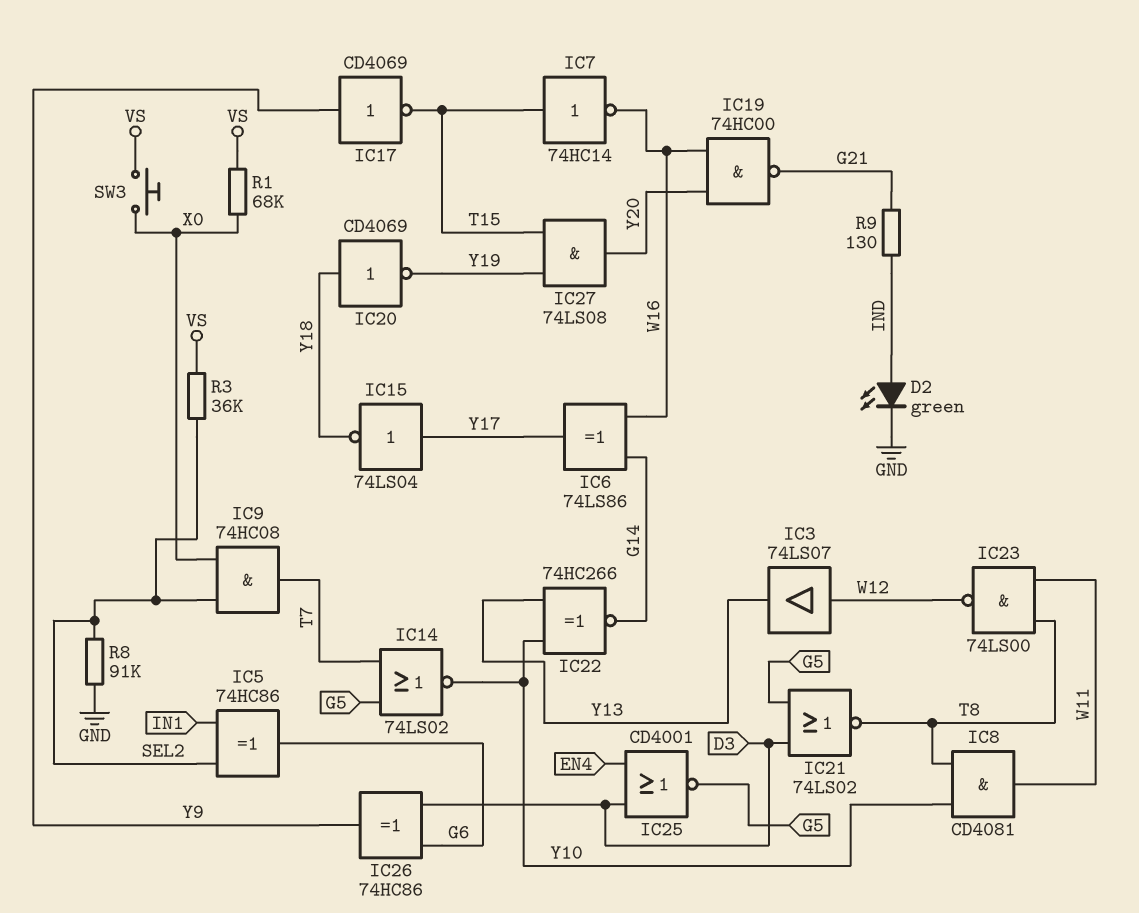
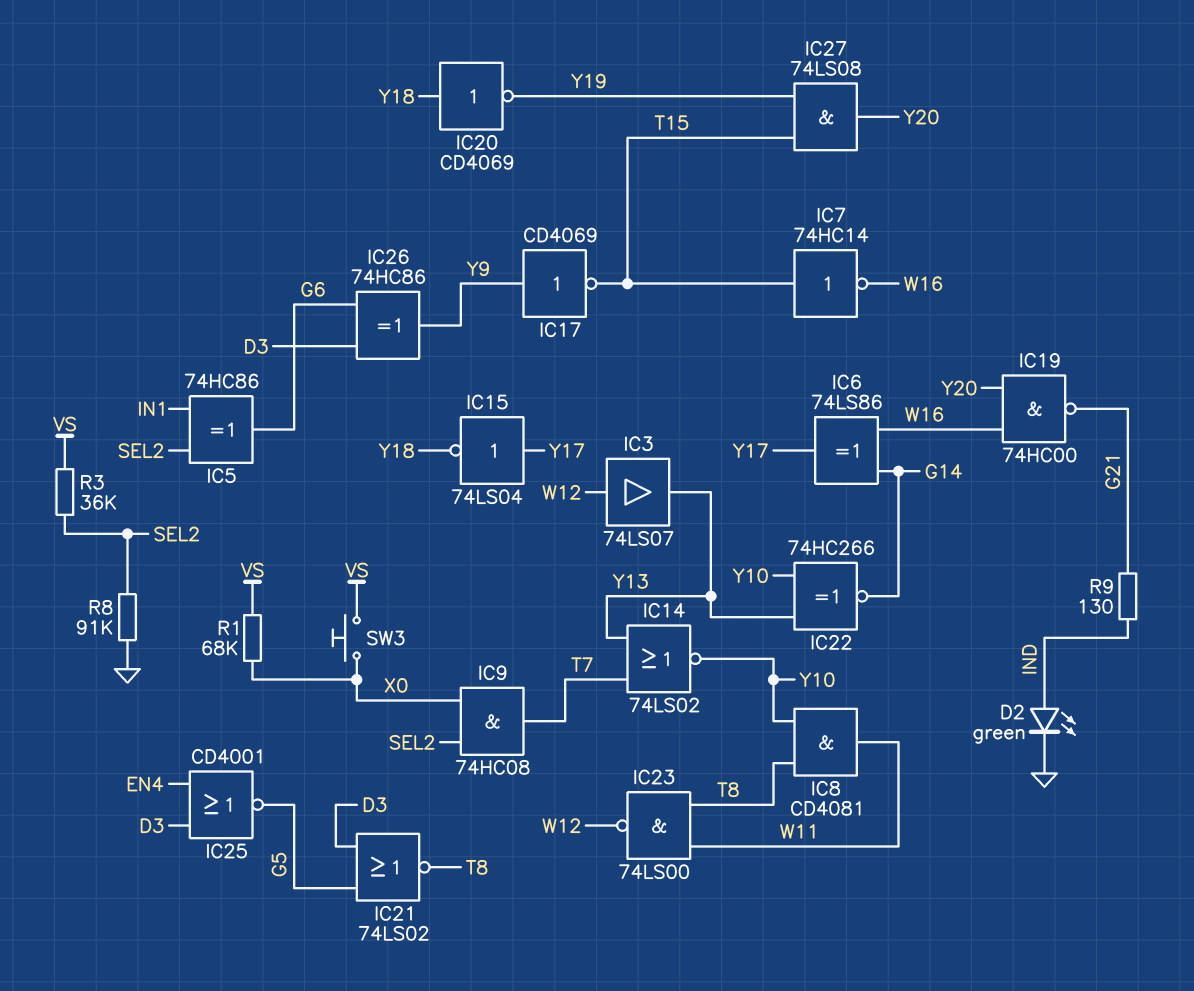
IC14: NOR 74LS02 (in G5, in T7, out Y10) -> NOR 74LS02 (in T7, in Y13, out Y10)

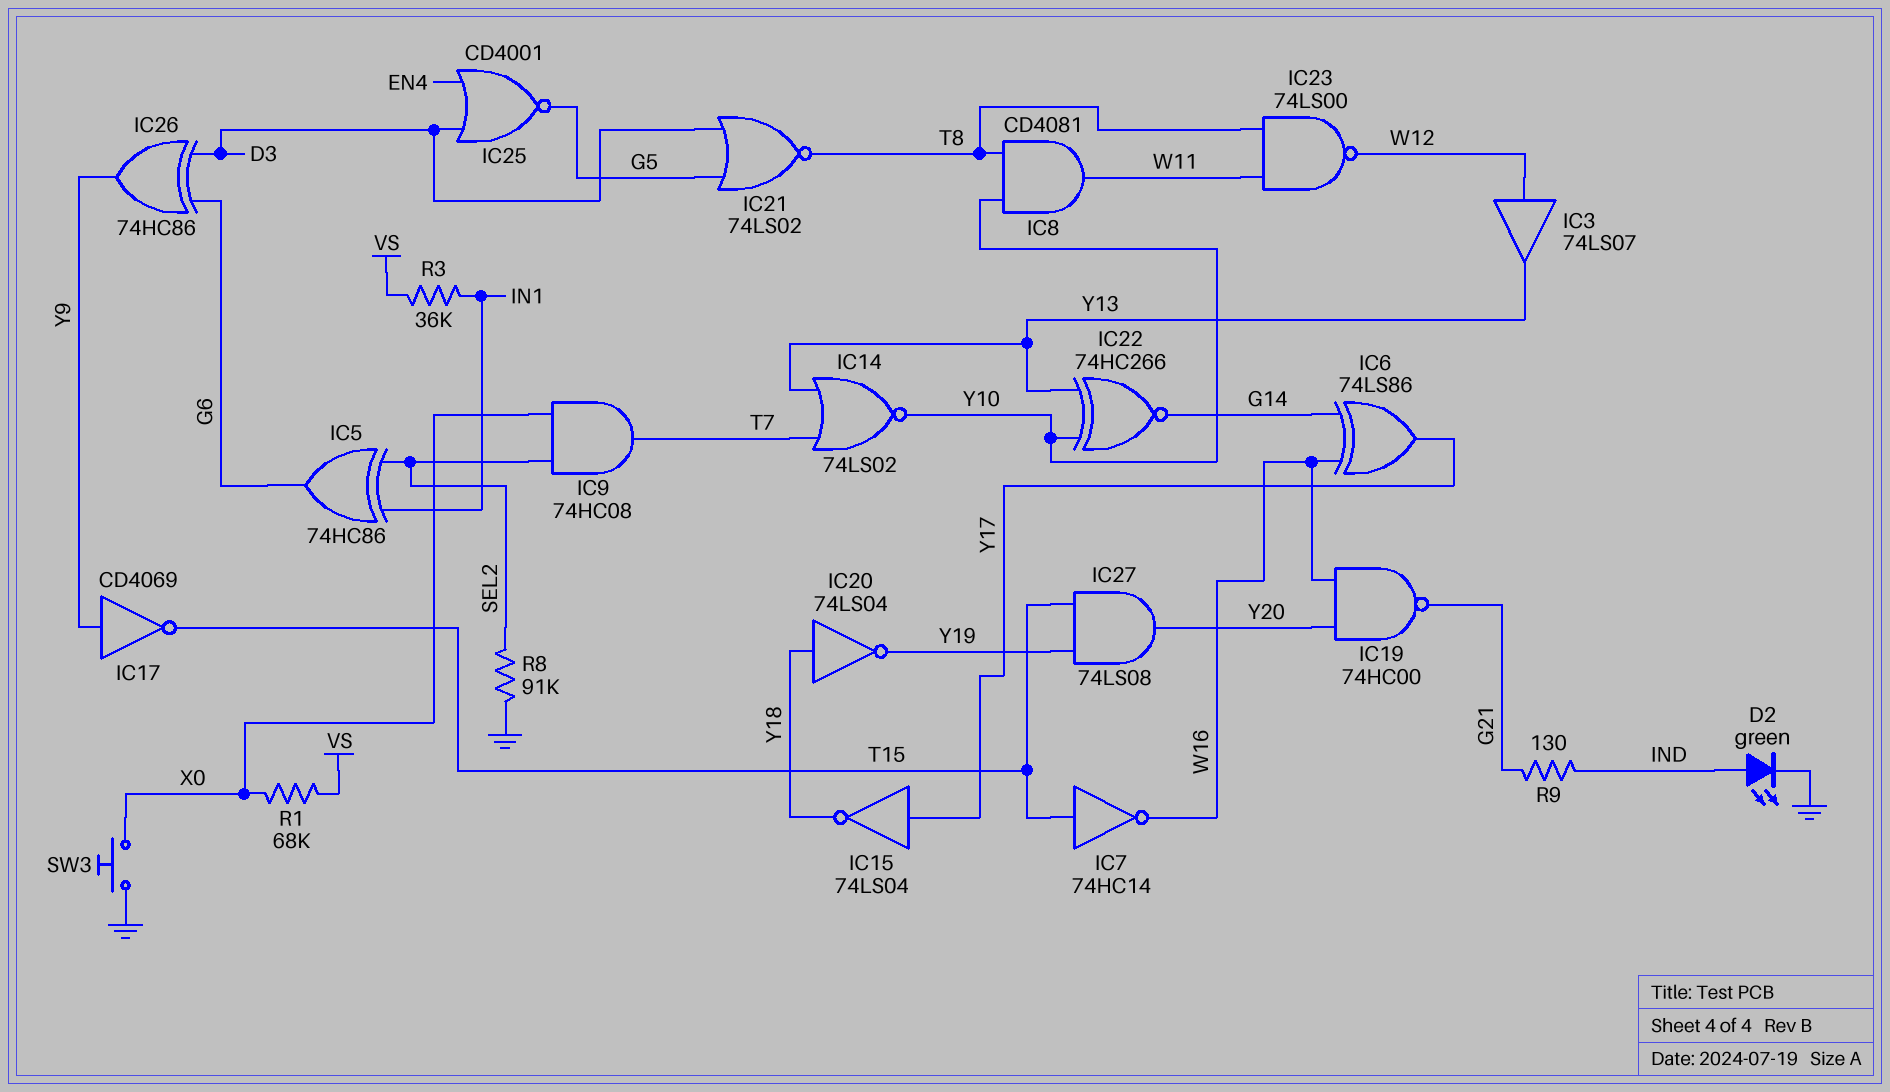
IC20: NOT CD4069 (in Y18, out Y19) -> NOT 74LS04 (in Y18, out Y19)
R3: 36k (SEL2, VS) -> 36k (IN1, VS)
SW3: button (VS, X0) -> button (GND, X0)

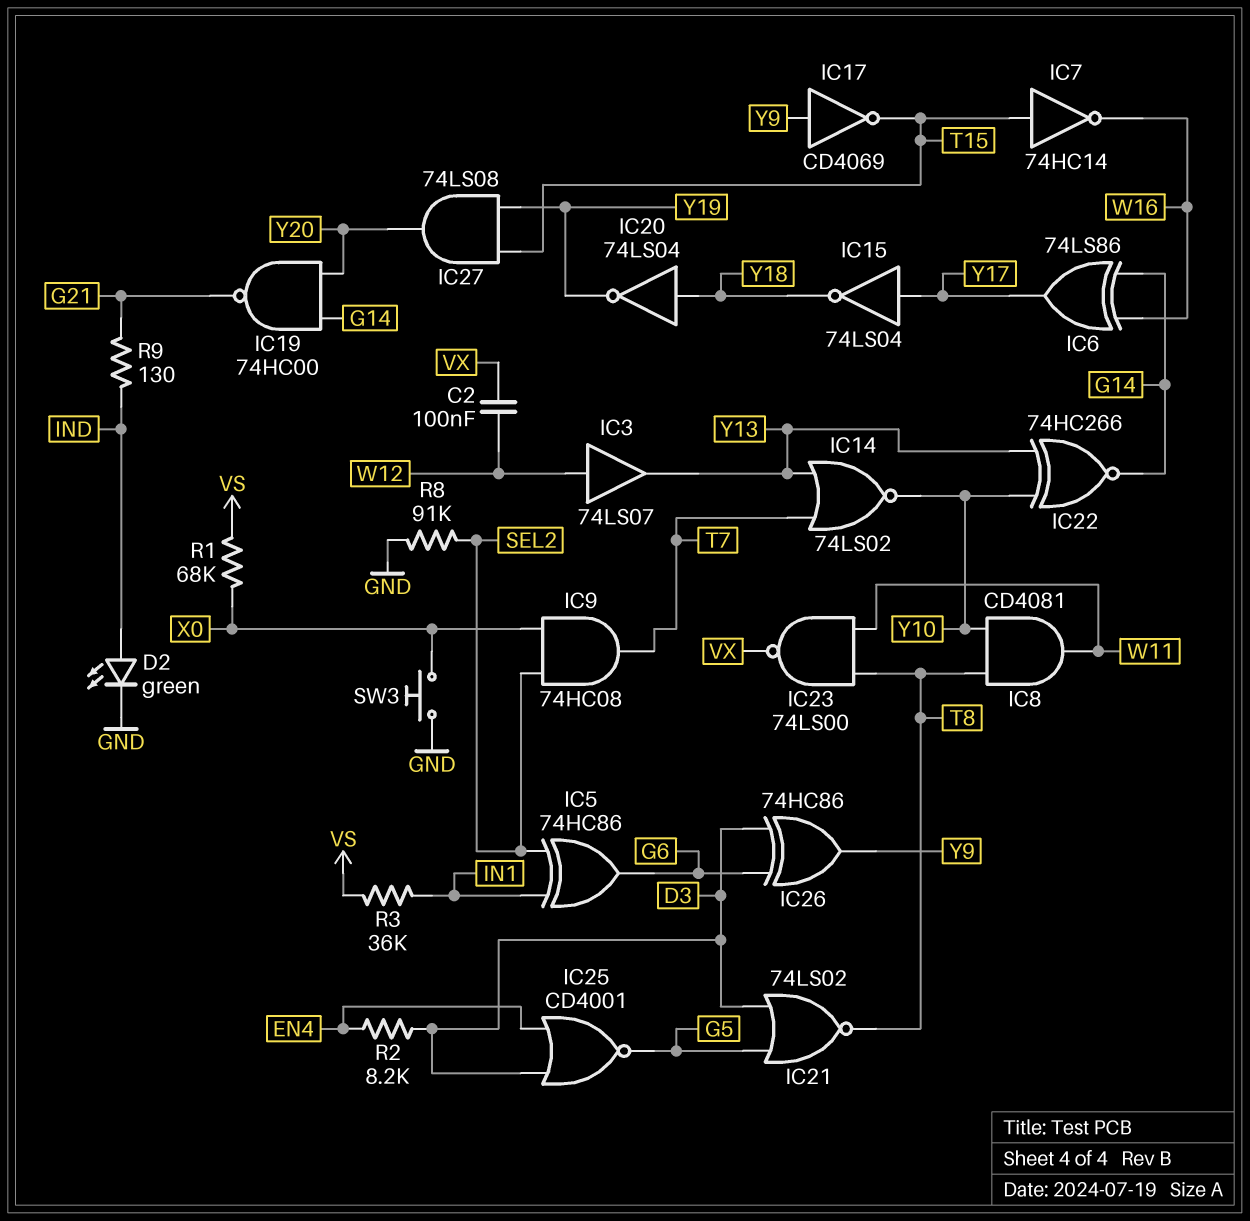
C2: none -> 100nF (VX, W12)
IC19: NAND 74HC00 (in W16, in Y20, out G21) -> NAND 74HC00 (in G14, in Y20, out G21)
IC23: NAND 74LS00 (in T8, in W11, out W12) -> NAND 74LS00 (in T8, in W11, out VX)
R2: none -> 8.2k (D3, EN4)

